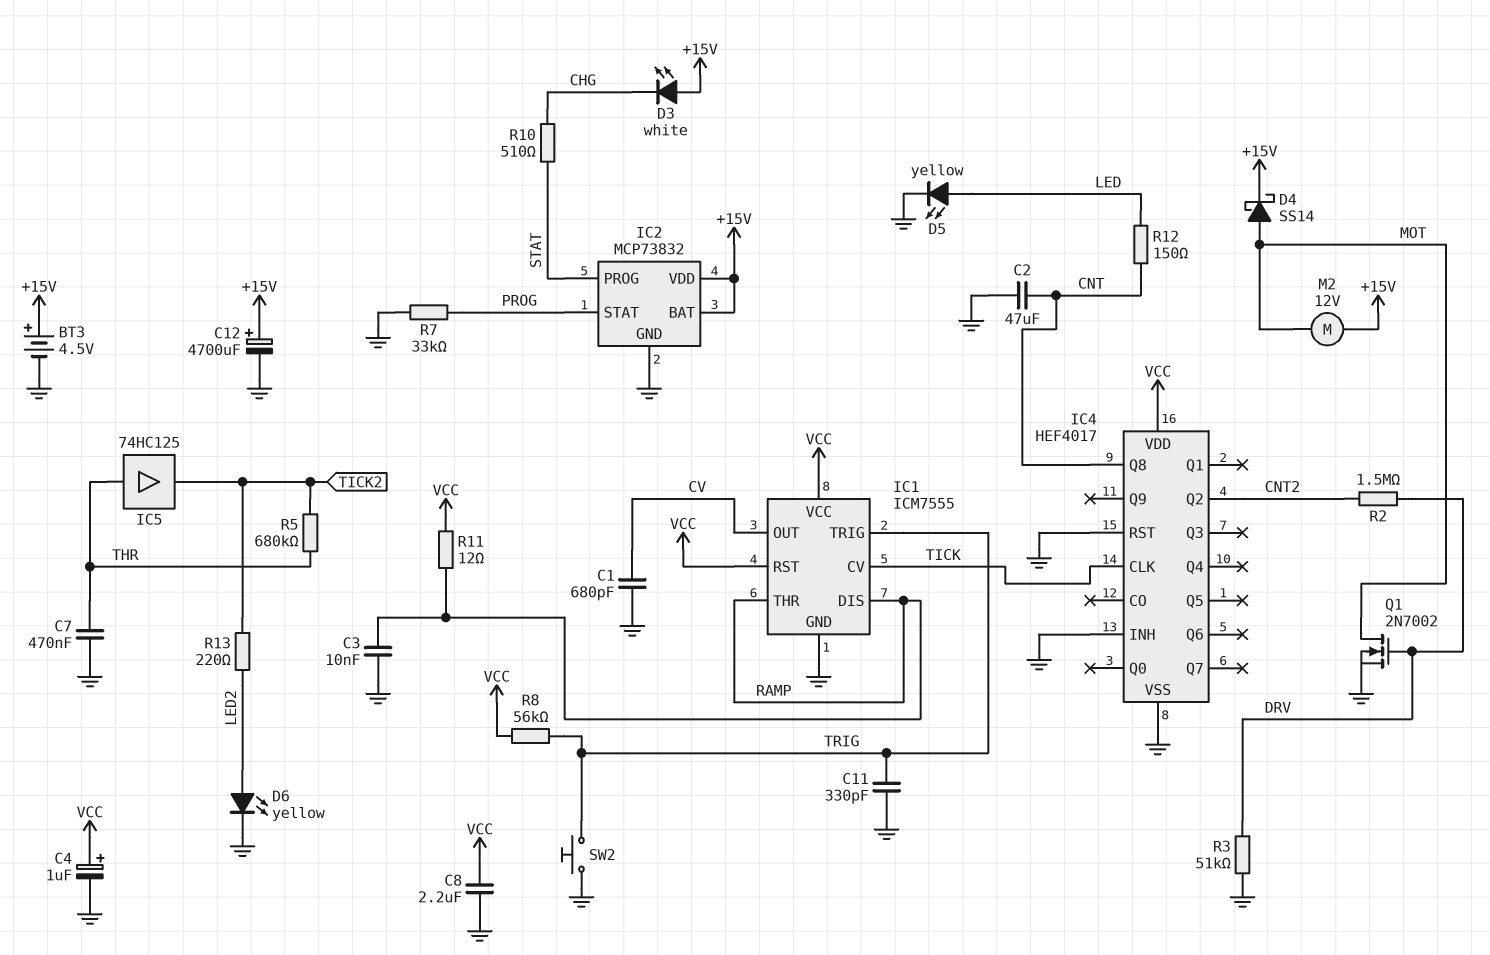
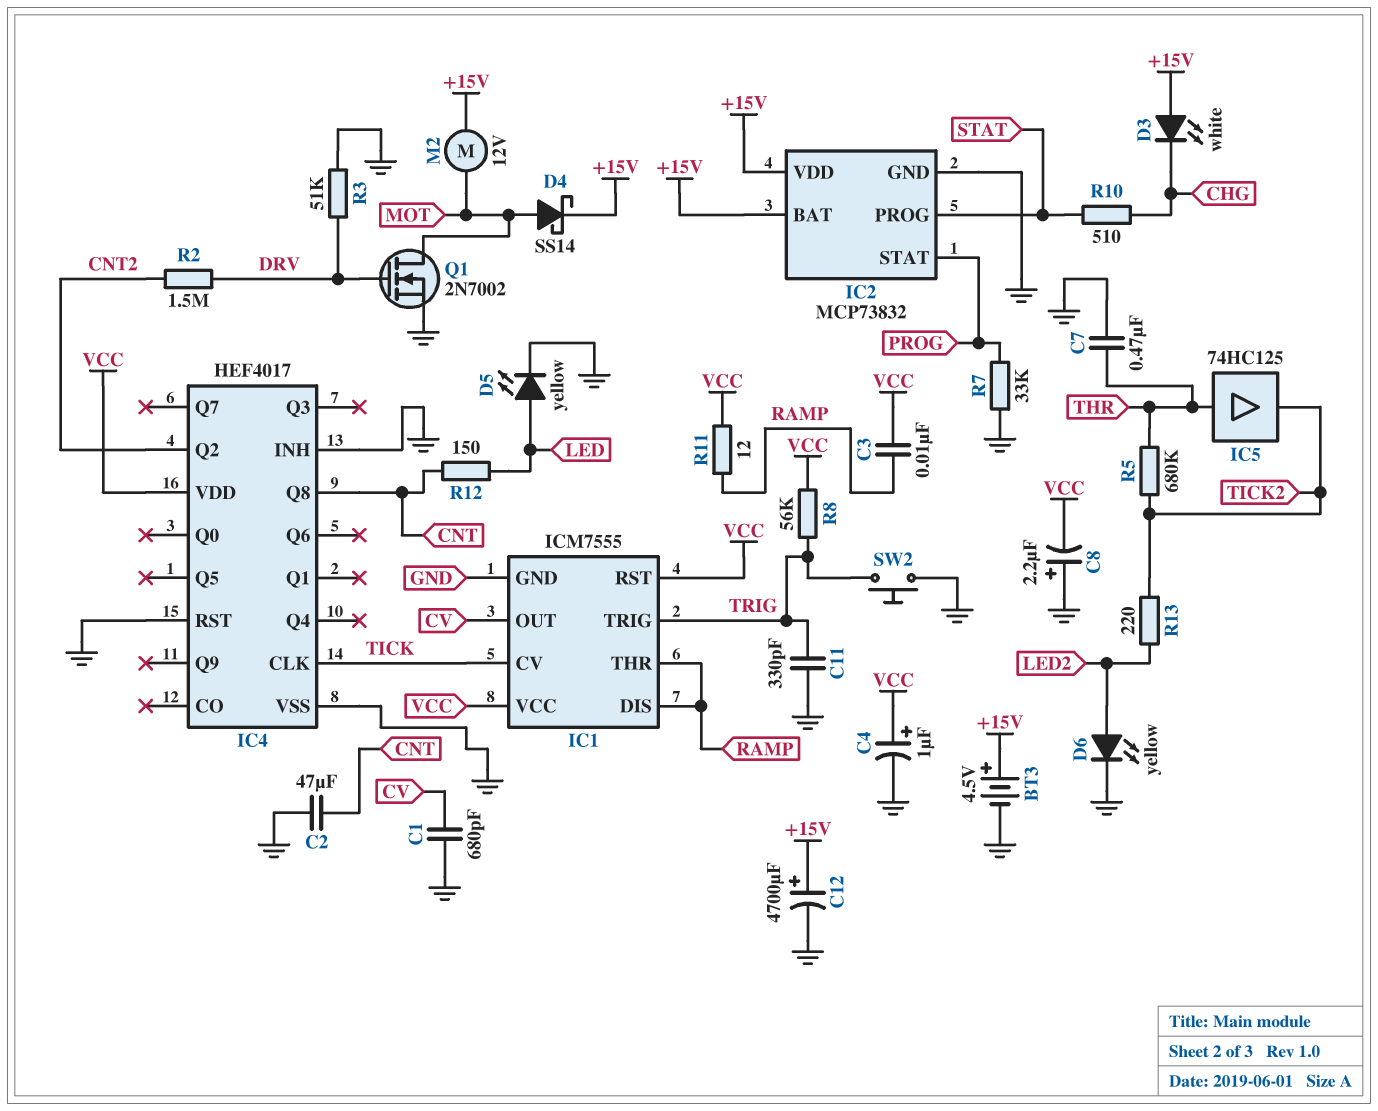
C3: 10nF (GND, RAMP) -> 10nF (RAMP, VCC)
C8: 2.2uF (GND, VCC) -> 2.2uF (plus GND, minus VCC)

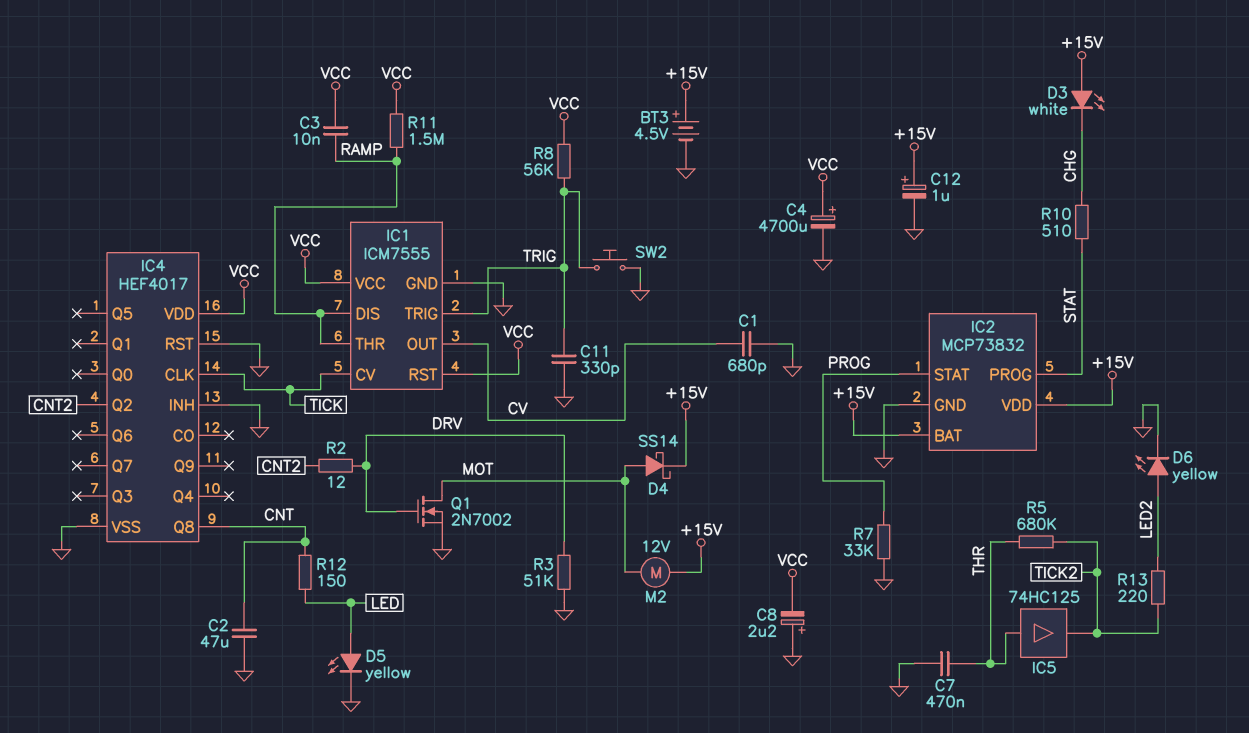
C4: 1uF (plus VCC, minus GND) -> 4700uF (plus VCC, minus GND)
C12: 4700uF (plus +15V, minus GND) -> 1uF (plus +15V, minus GND)
R2: 1.5M (CNT2, DRV) -> 12 (CNT2, DRV)
R11: 12 (RAMP, VCC) -> 1.5M (RAMP, VCC)

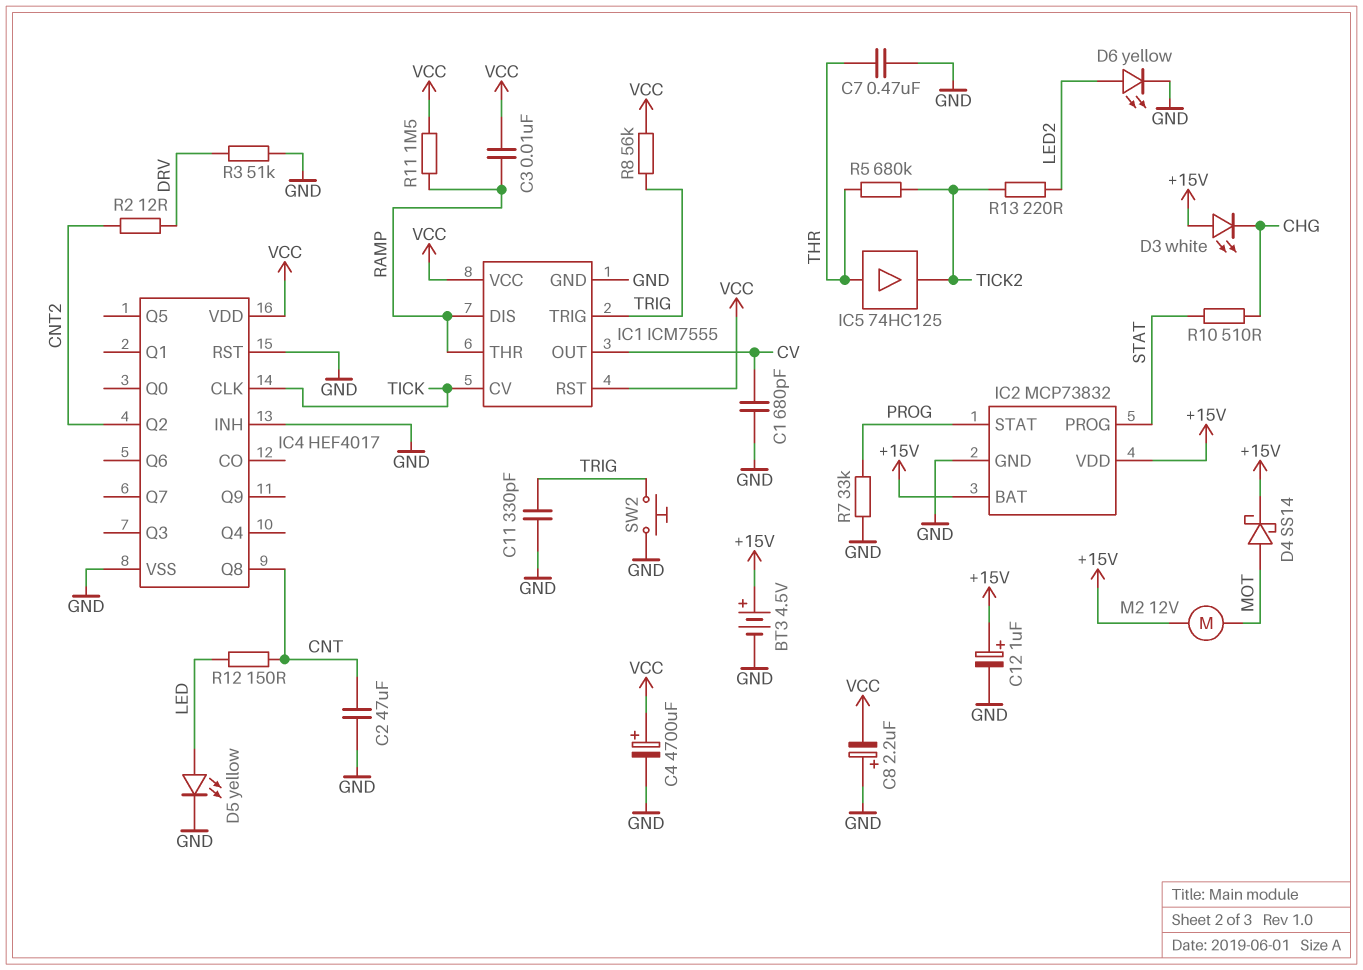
Q1: NMOS 2N7002 (G DRV, D MOT, S GND) -> none

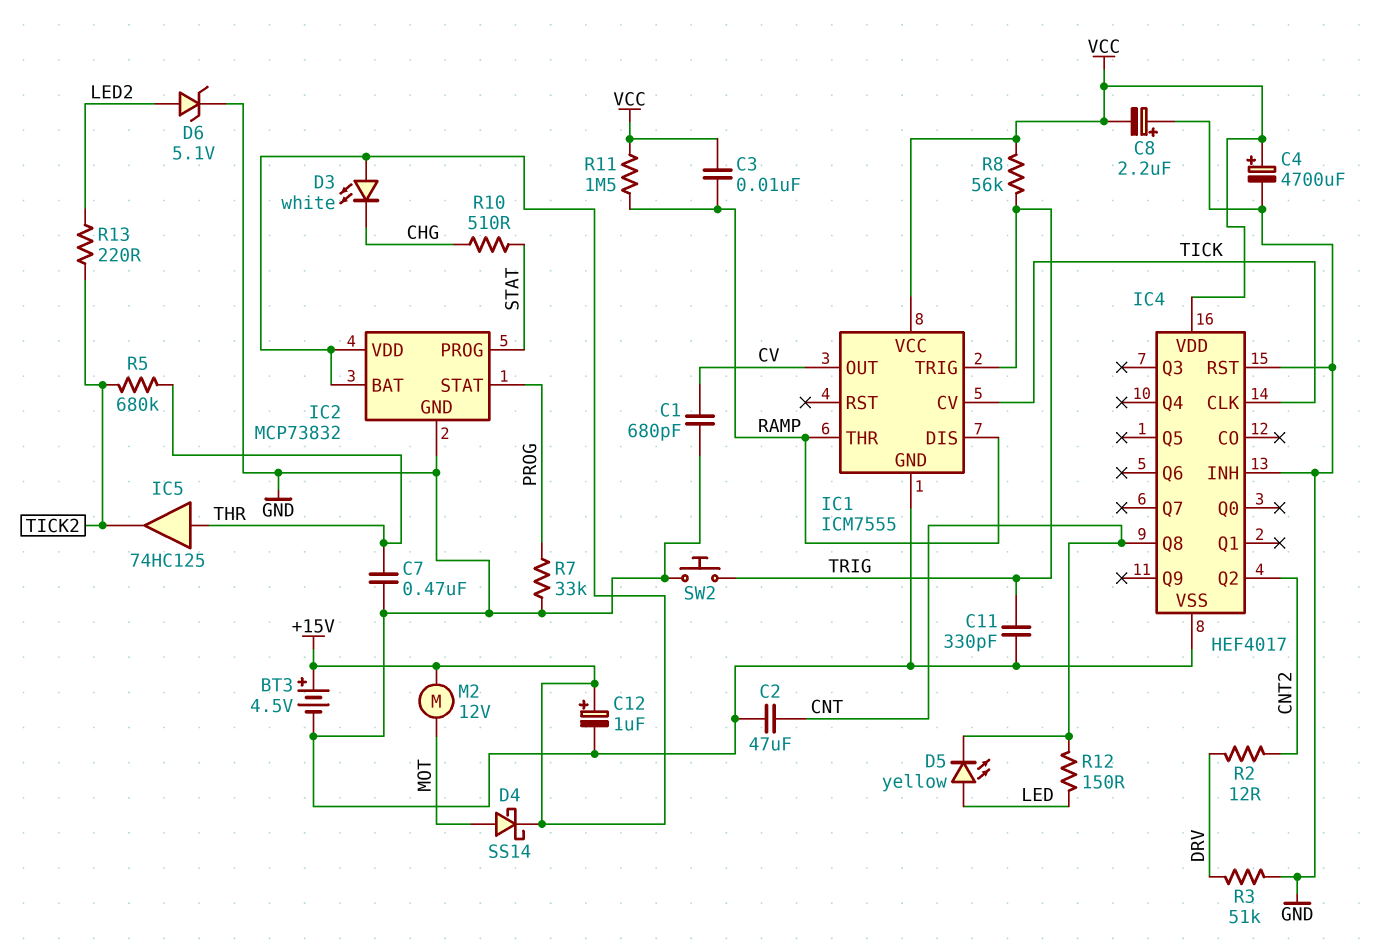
D5: LED yellow (A LED, K GND) -> LED yellow (A LED, K CNT)
D6: LED yellow (A LED2, K GND) -> zener 5.1V (A LED2, K GND)
IC1 pin RST: VCC -> none

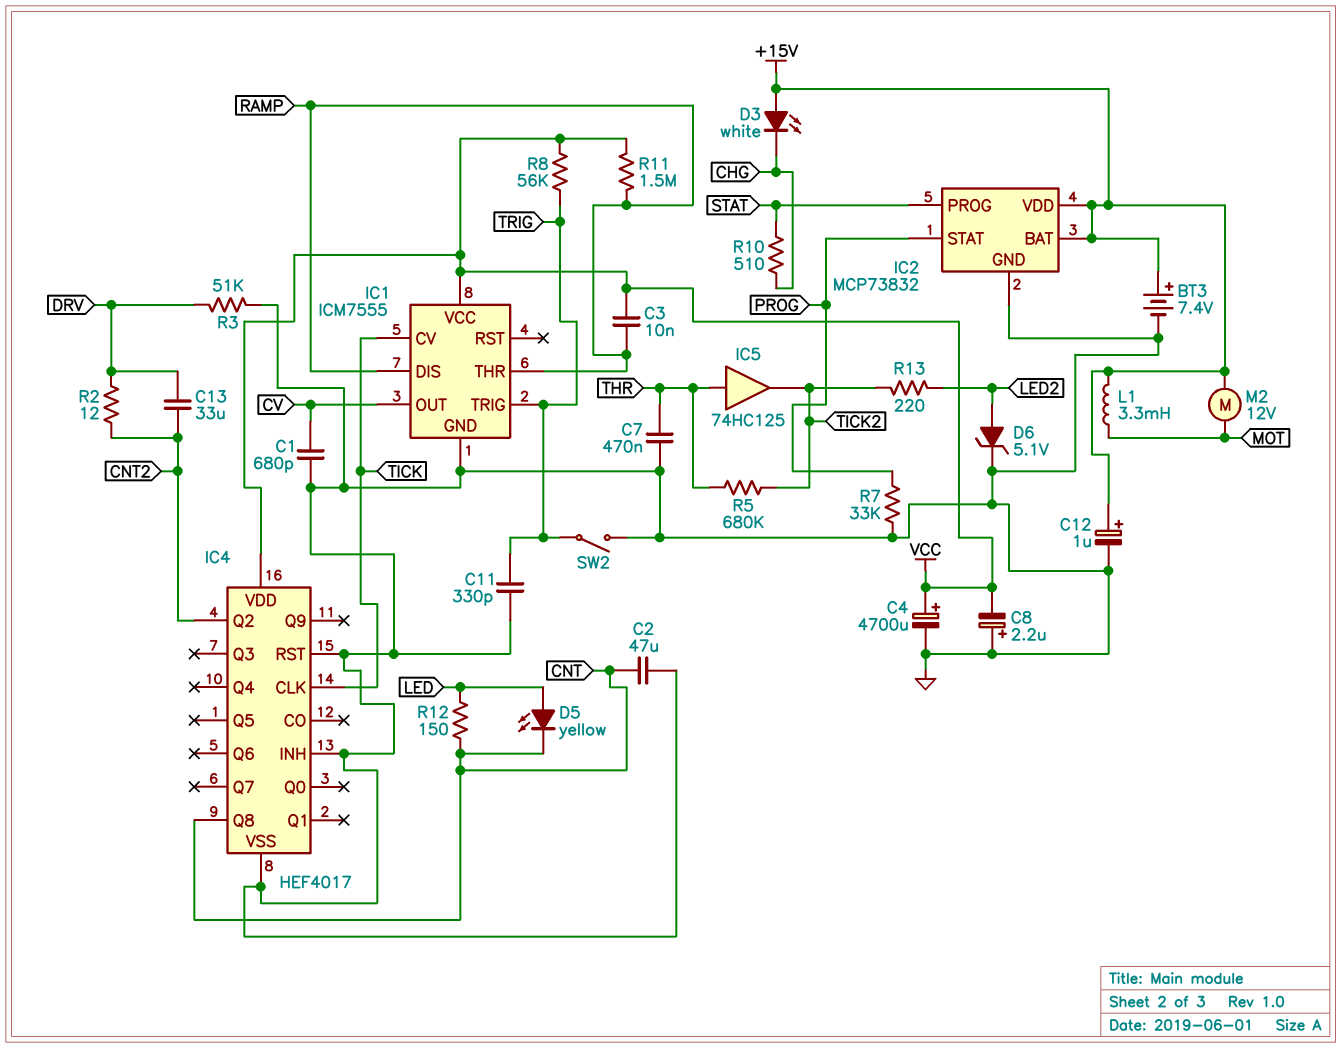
BT3: 4.5V (plus +15V, minus GND) -> 7.4V (plus +15V, minus GND)
C13: none -> 33uF (CNT2, DRV)
D4: schottky SS14 (A MOT, K +15V) -> none
L1: none -> 3.3mH (+15V, MOT)
SW2: button (GND, TRIG) -> switch (GND, TRIG)

